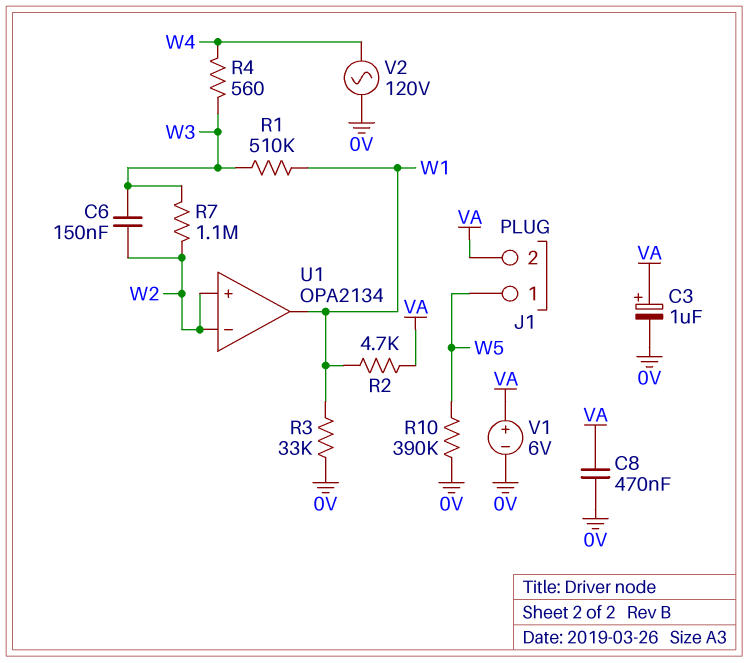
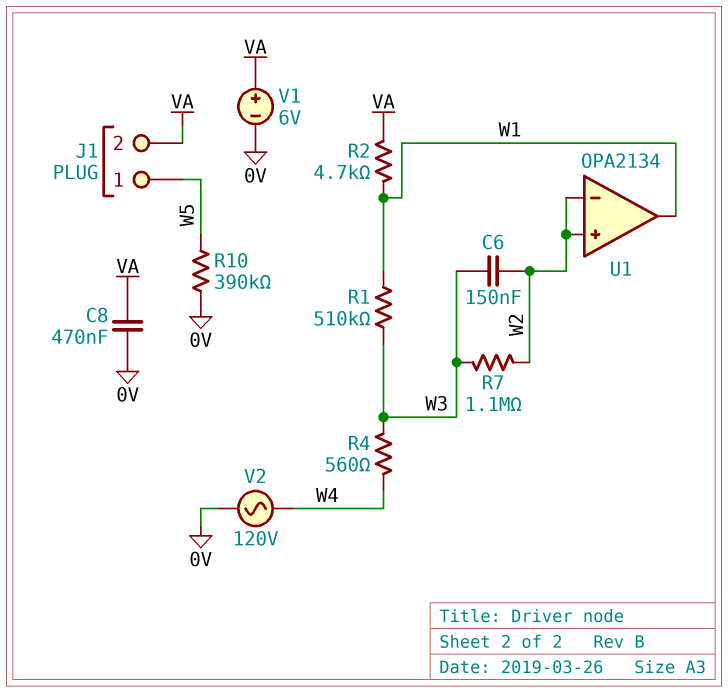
C3: 1uF (plus VA, minus 0V) -> none
R3: 33k (0V, W1) -> none

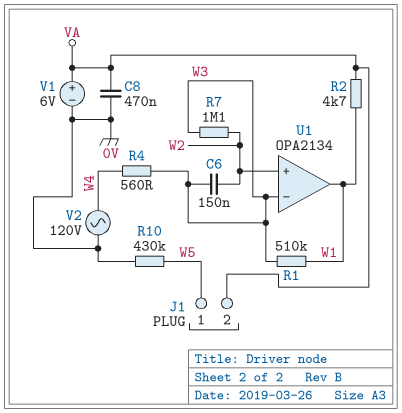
R10: 390k (0V, W5) -> 430k (0V, W5)
U1 pin in-: W2 -> W3

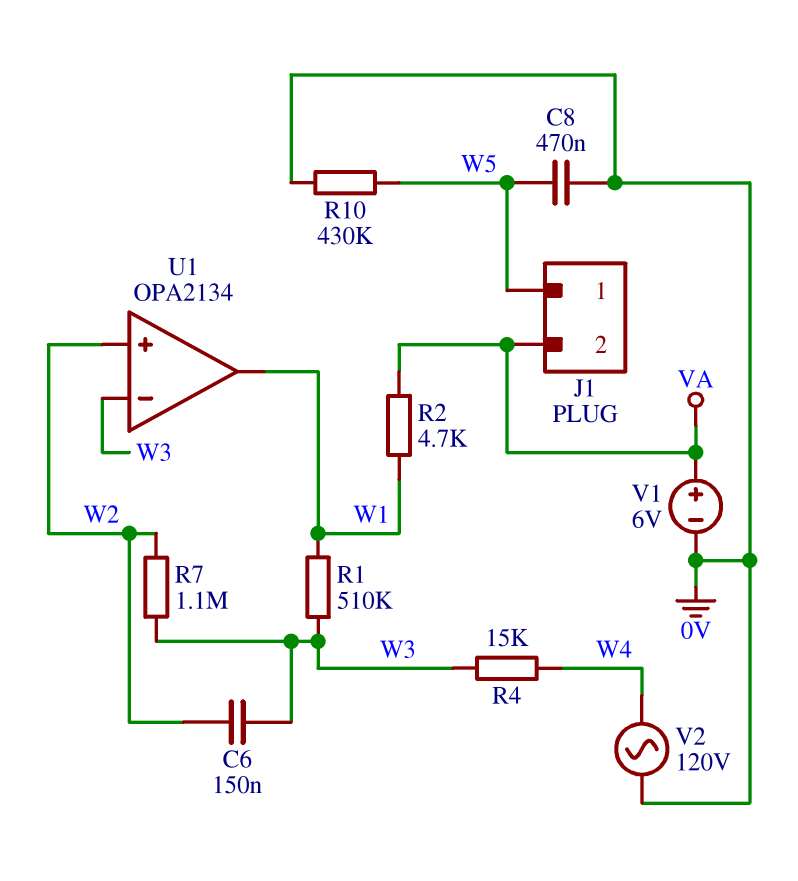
C8: 470nF (0V, VA) -> 470nF (0V, W5)
R4: 560 (W3, W4) -> 15k (W3, W4)

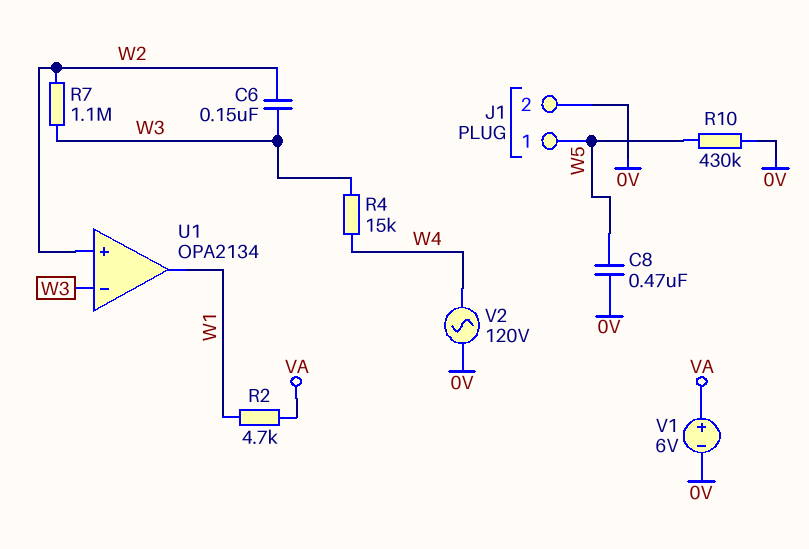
J1 pin 2: VA -> 0V
R1: 510k (W1, W3) -> none

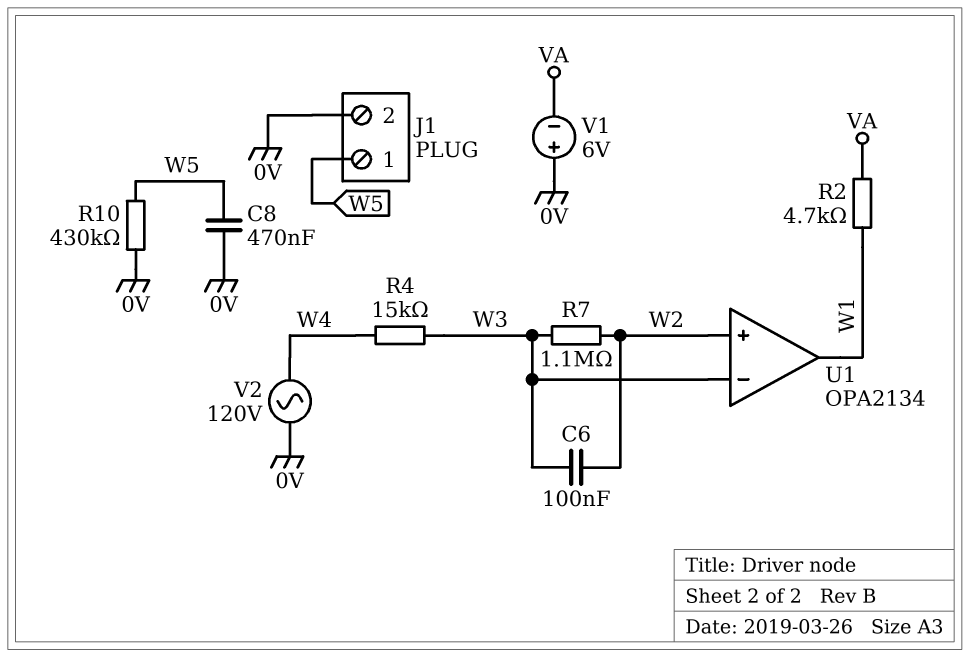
C6: 150nF (W2, W3) -> 100nF (W2, W3)
V1: 6V (plus VA, minus 0V) -> 6V (plus 0V, minus VA)

